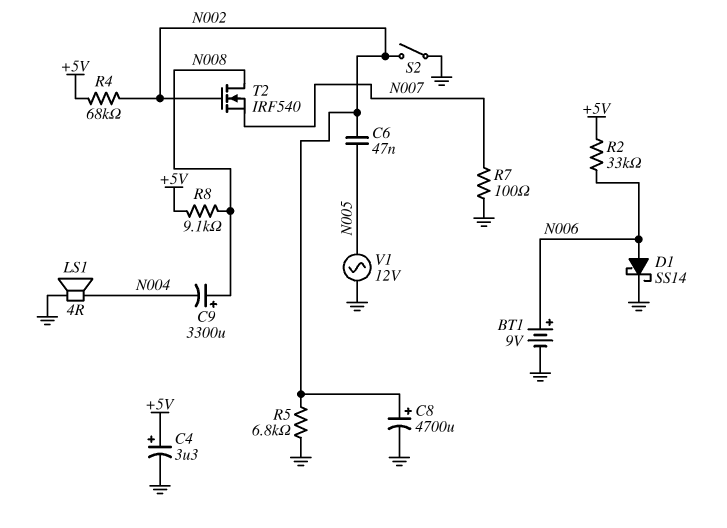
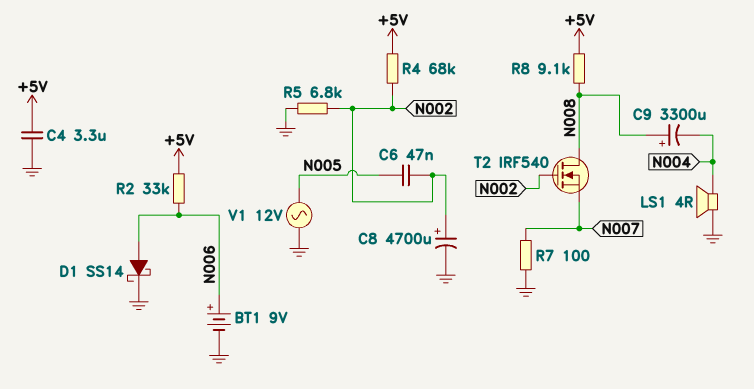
C4: 3.3uF (plus +5V, minus GND) -> 3.3uF (+5V, GND)
S2: switch (GND, N002) -> none

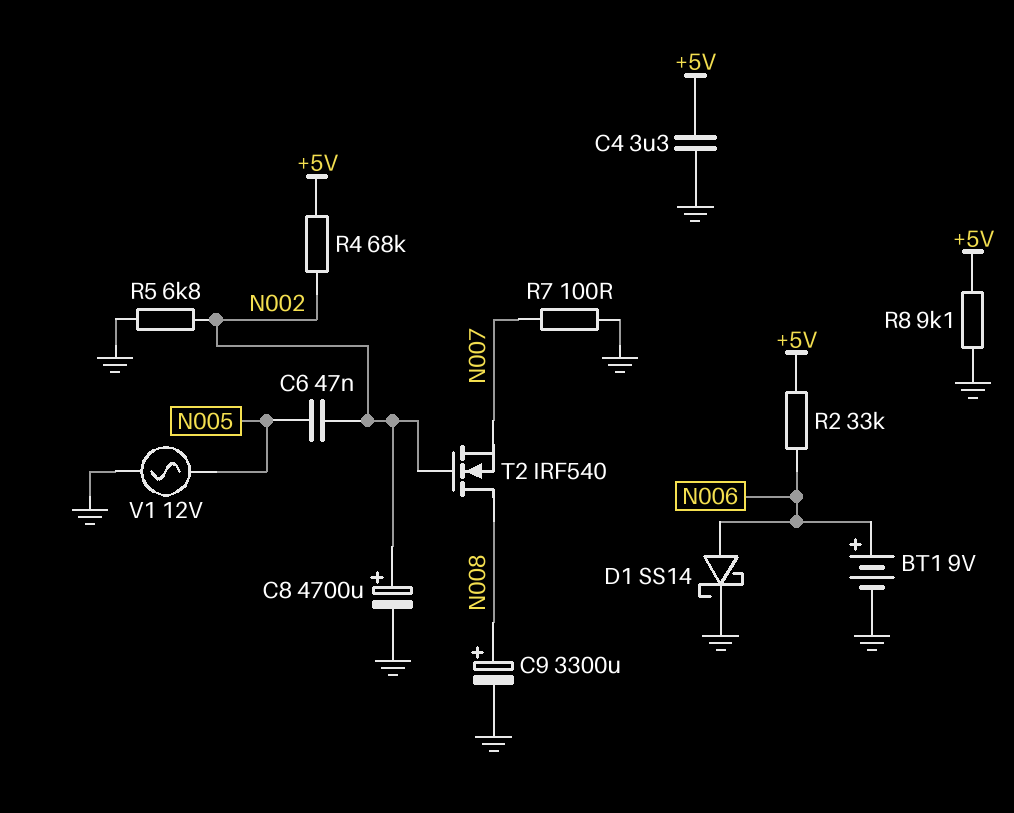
C9: 3300uF (plus N008, minus N004) -> 3300uF (plus N008, minus GND)
LS1: speaker 4R (GND, N004) -> none
R8: 9.1k (+5V, N008) -> 9.1k (+5V, GND)

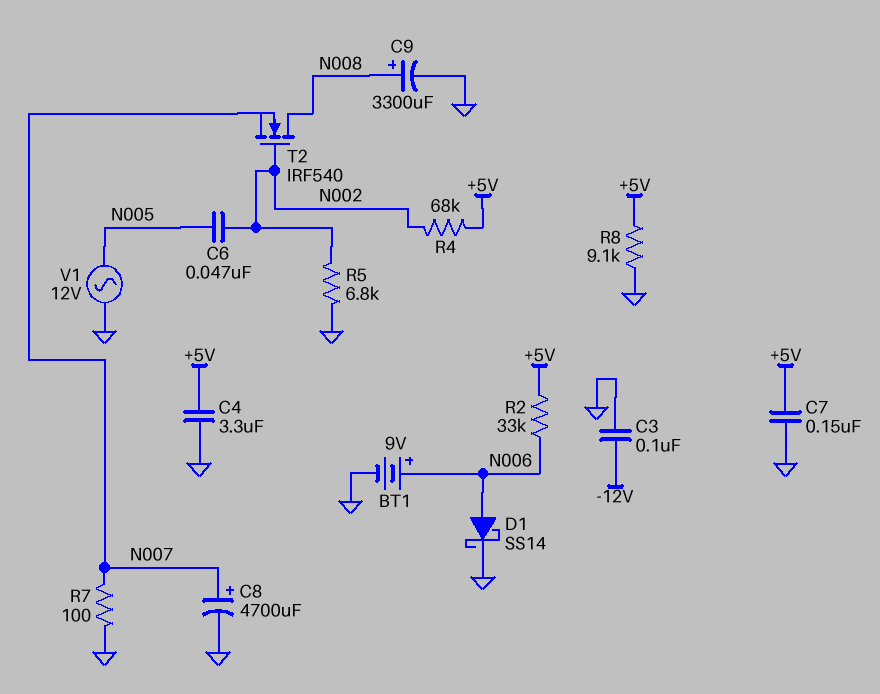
C3: none -> 100nF (-12V, GND)
C7: none -> 150nF (+5V, GND)
C8: 4700uF (plus N002, minus GND) -> 4700uF (plus N007, minus GND)

